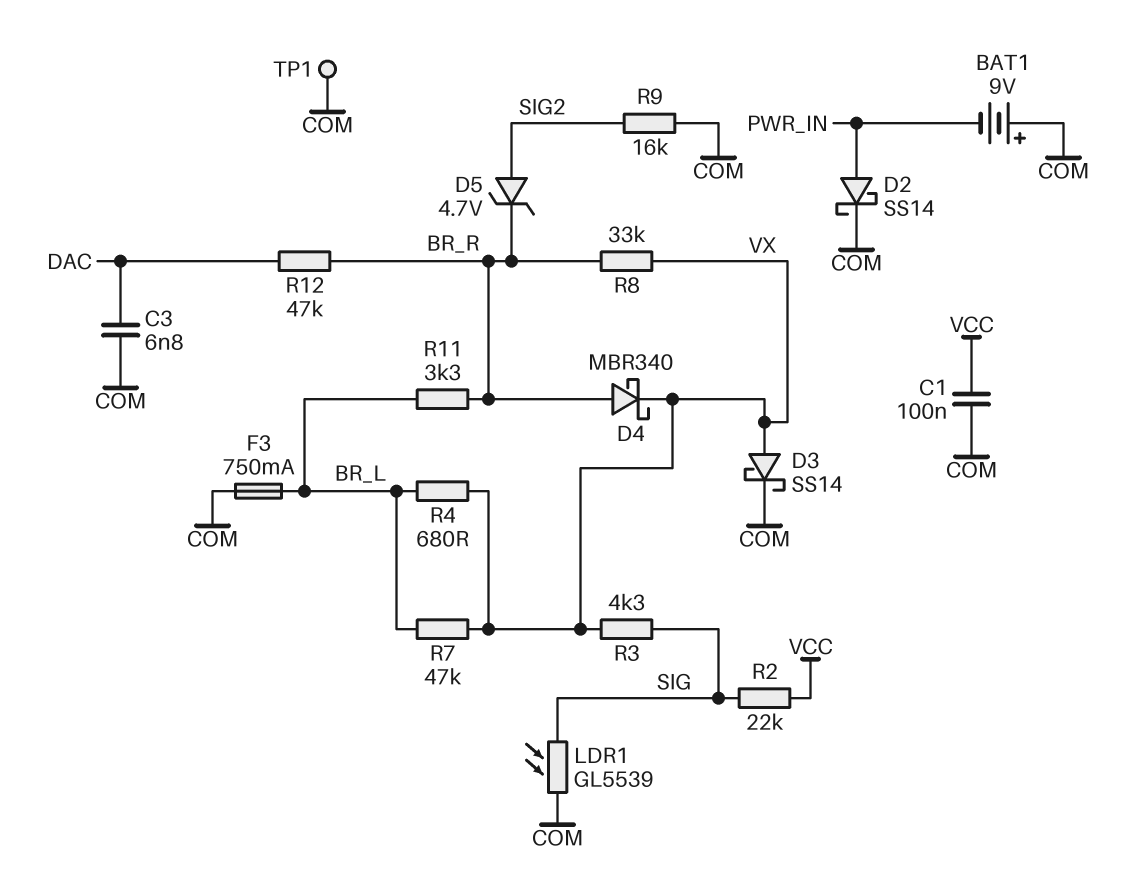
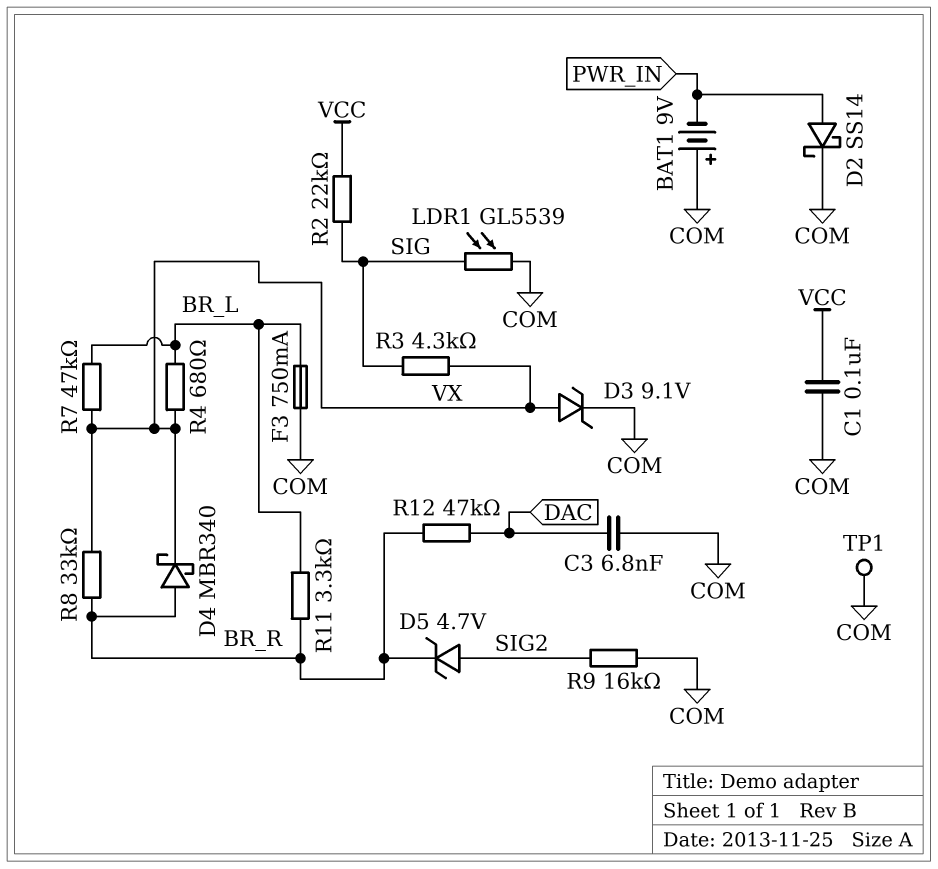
D3: schottky SS14 (A VX, K COM) -> zener 9.1V (A VX, K COM)

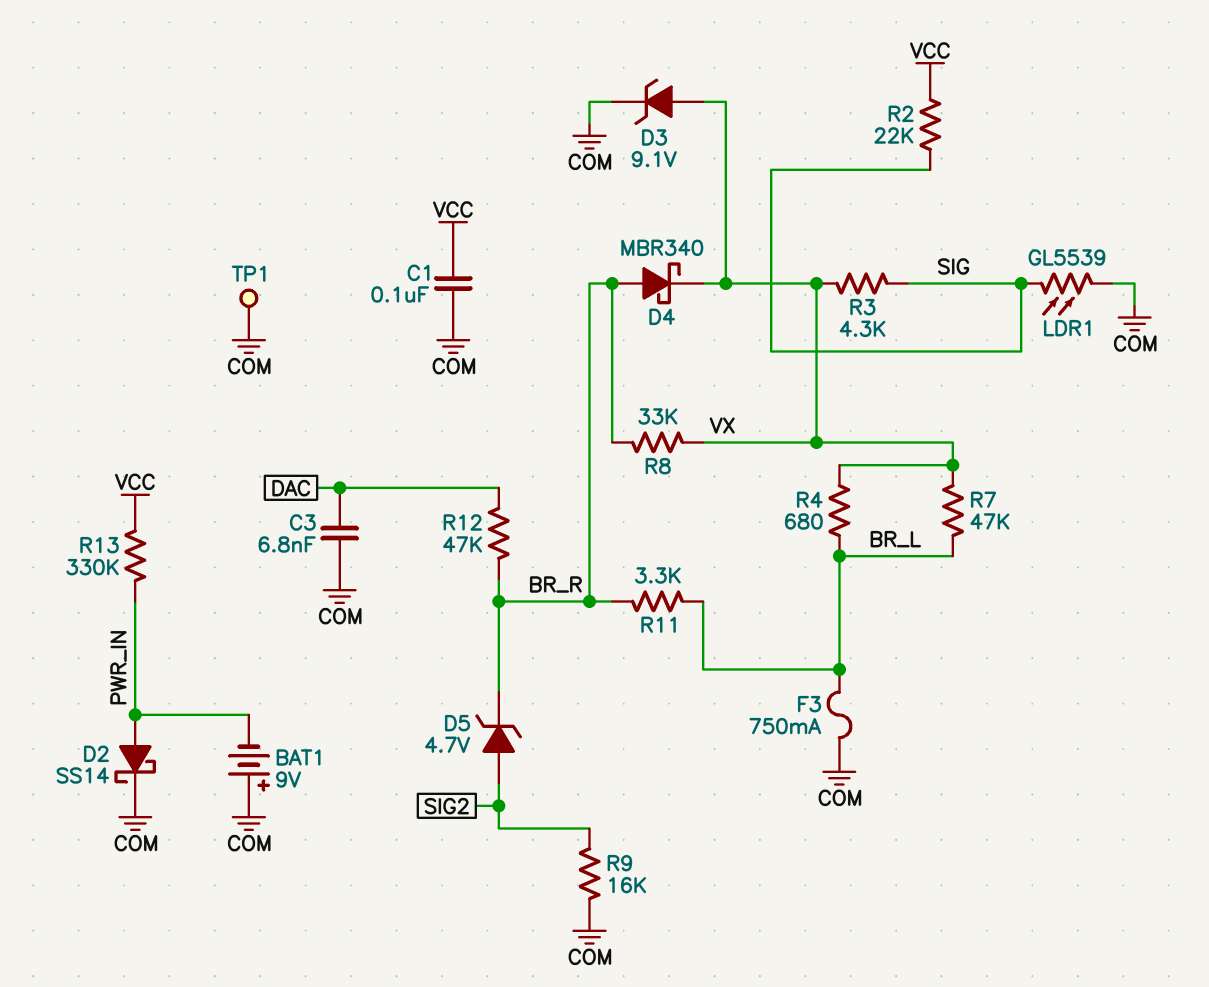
R13: none -> 330k (PWR_IN, VCC)

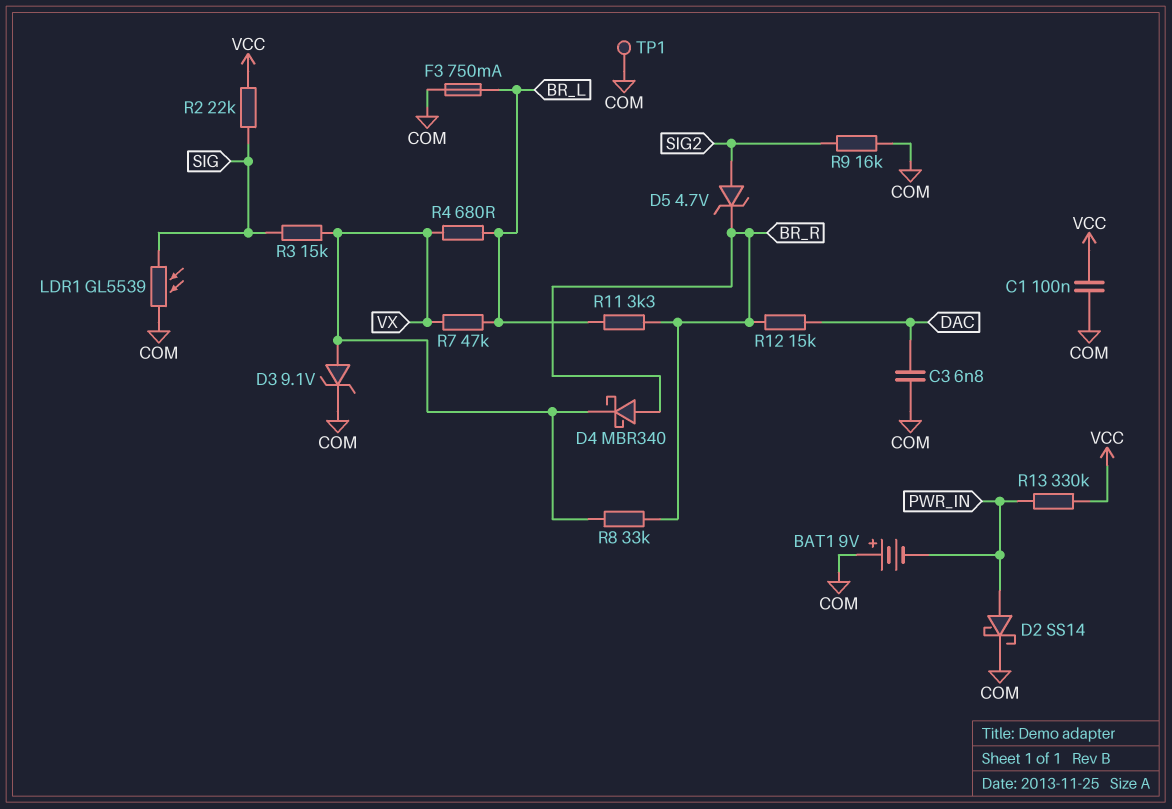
R3: 4.3k (SIG, VX) -> 15k (SIG, VX)
R12: 47k (BR_R, DAC) -> 15k (BR_R, DAC)

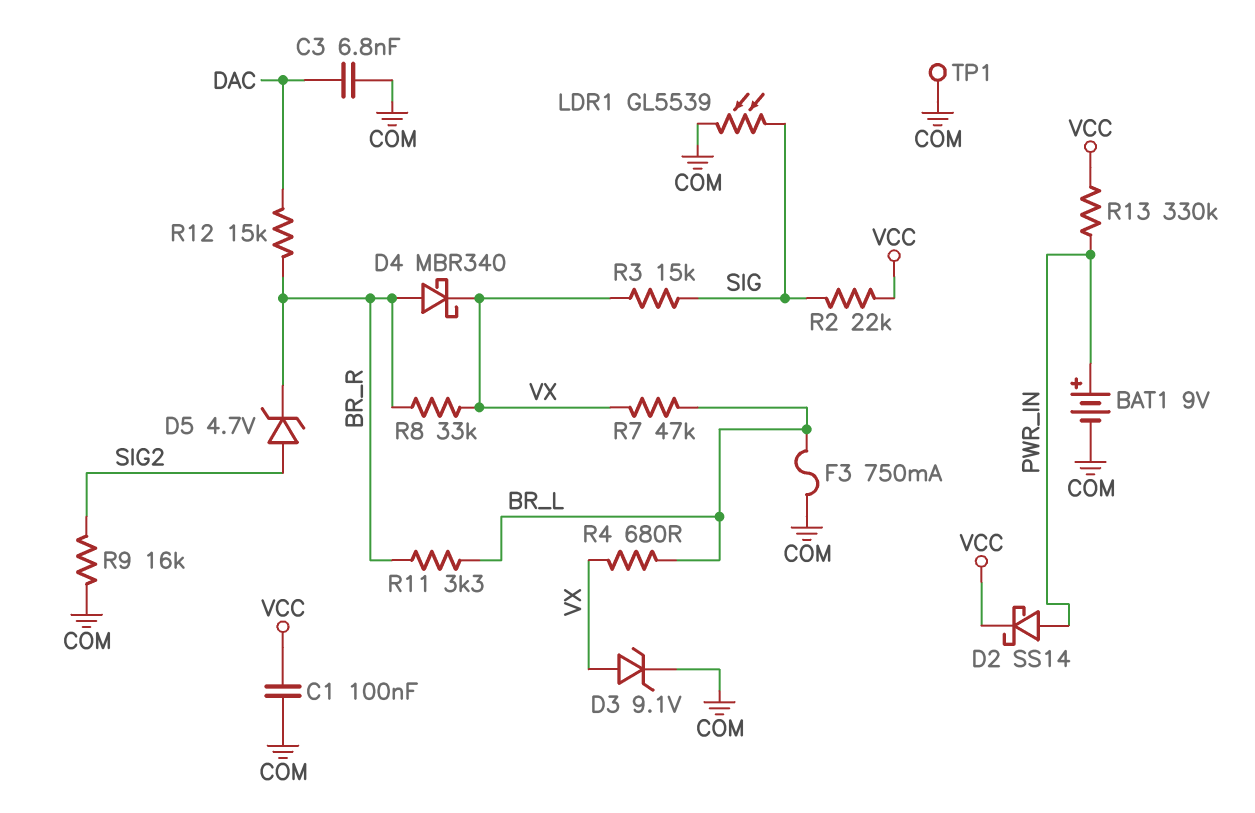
BAT1: 9V (plus COM, minus PWR_IN) -> 9V (plus PWR_IN, minus COM)
D2: schottky SS14 (A PWR_IN, K COM) -> schottky SS14 (A PWR_IN, K VCC)

